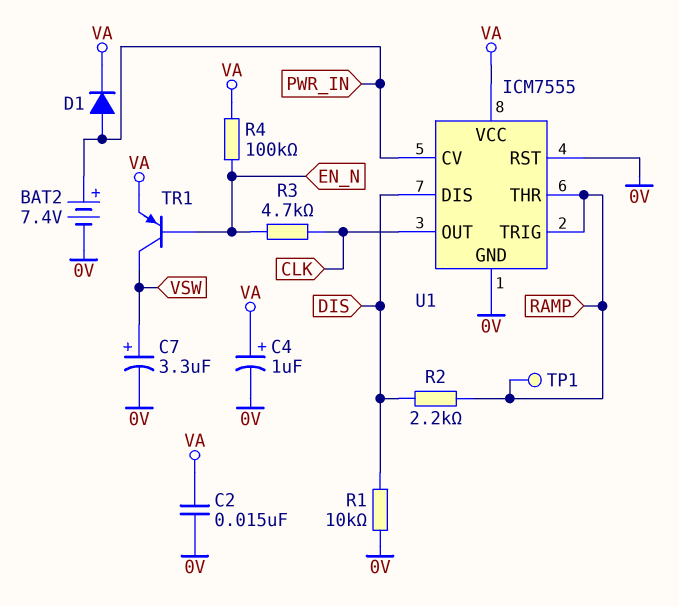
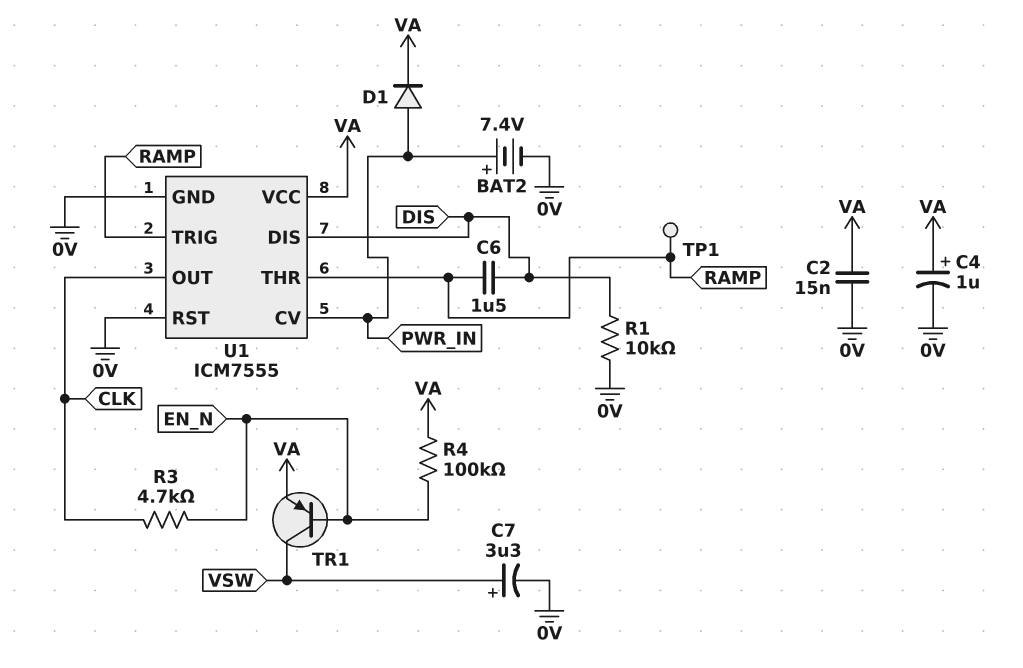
C6: none -> 1.5uF (DIS, RAMP)
R2: 2.2k (DIS, RAMP) -> none

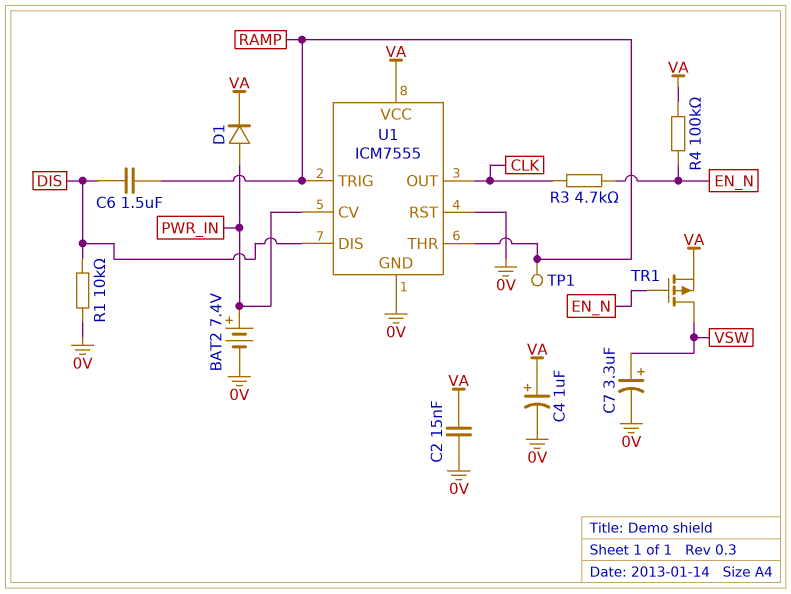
TR1: PNP (B EN_N, C VSW, E VA) -> PMOS (G EN_N, D VSW, S VA)

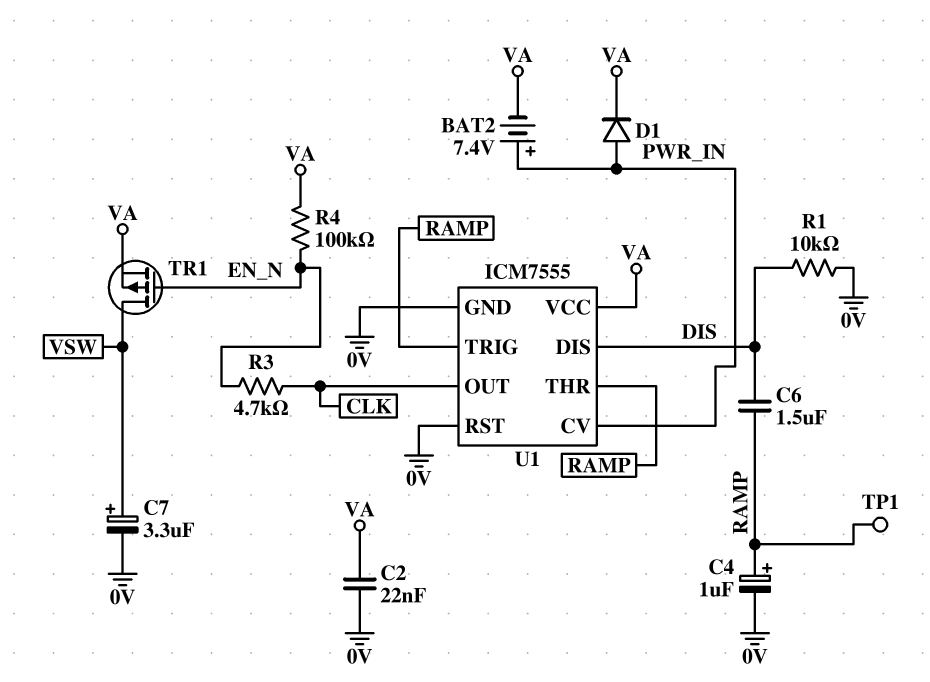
BAT2: 7.4V (plus PWR_IN, minus 0V) -> 7.4V (plus PWR_IN, minus VA)
C2: 15nF (0V, VA) -> 22nF (0V, VA)
C4: 1uF (plus VA, minus 0V) -> 1uF (plus RAMP, minus 0V)

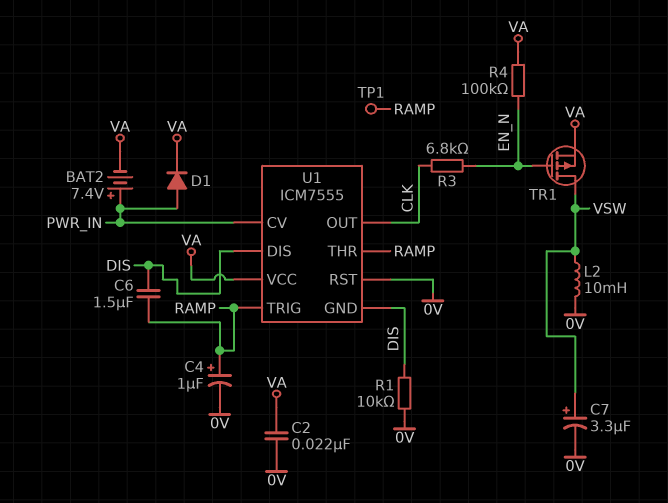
L2: none -> 10mH (0V, VSW)
R3: 4.7k (CLK, EN_N) -> 6.8k (CLK, EN_N)
U1 pin GND: 0V -> DIS

